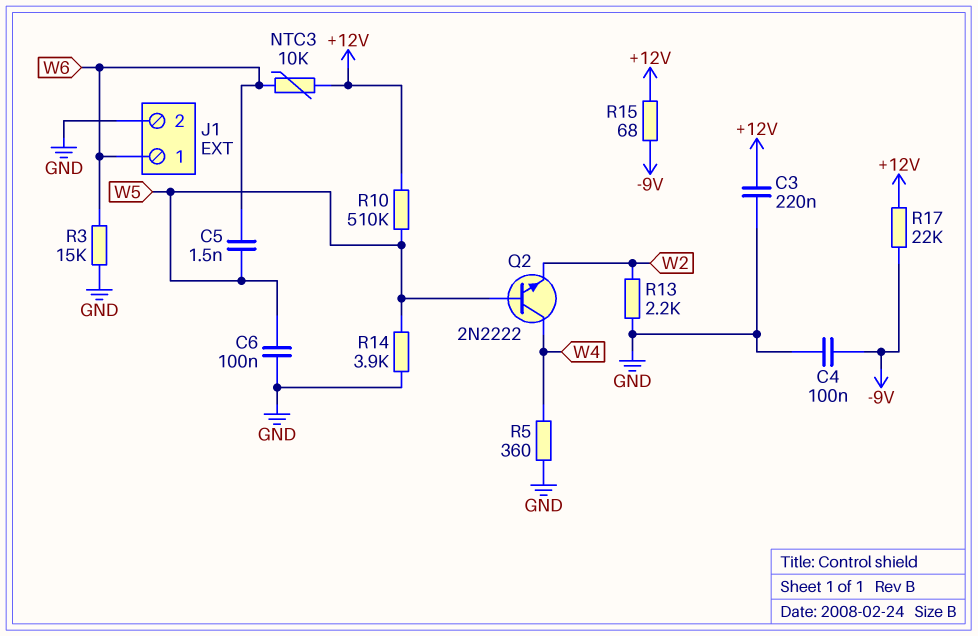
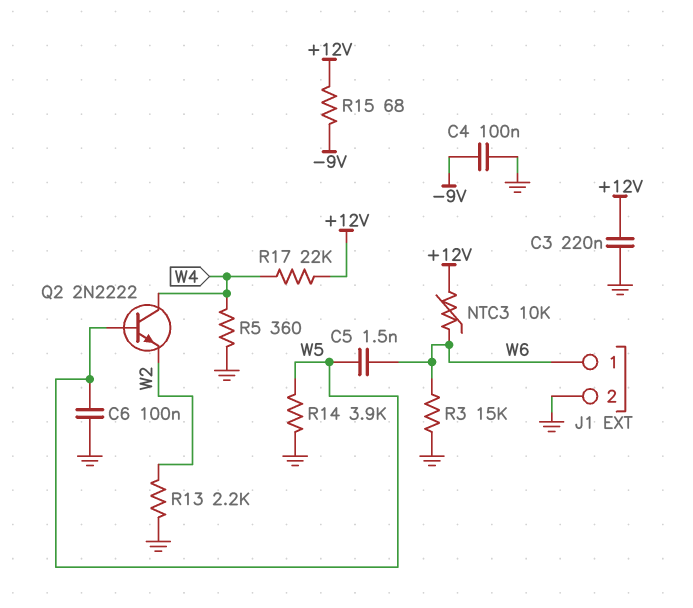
R10: 510k (+12V, W5) -> none
R17: 22k (+12V, -9V) -> 22k (+12V, W4)

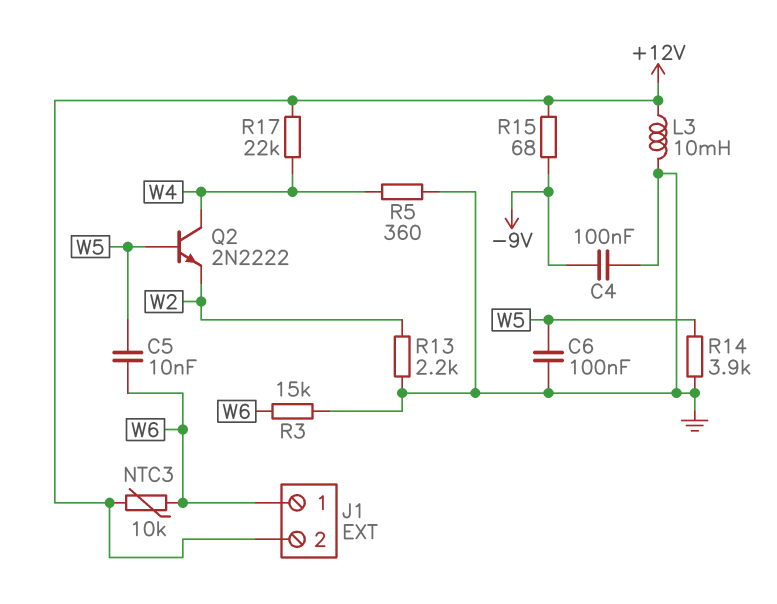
C3: 220nF (+12V, GND) -> none
C5: 1.5nF (W5, W6) -> 10nF (W5, W6)
J1 pin 2: GND -> +12V
L3: none -> 10mH (+12V, GND)

